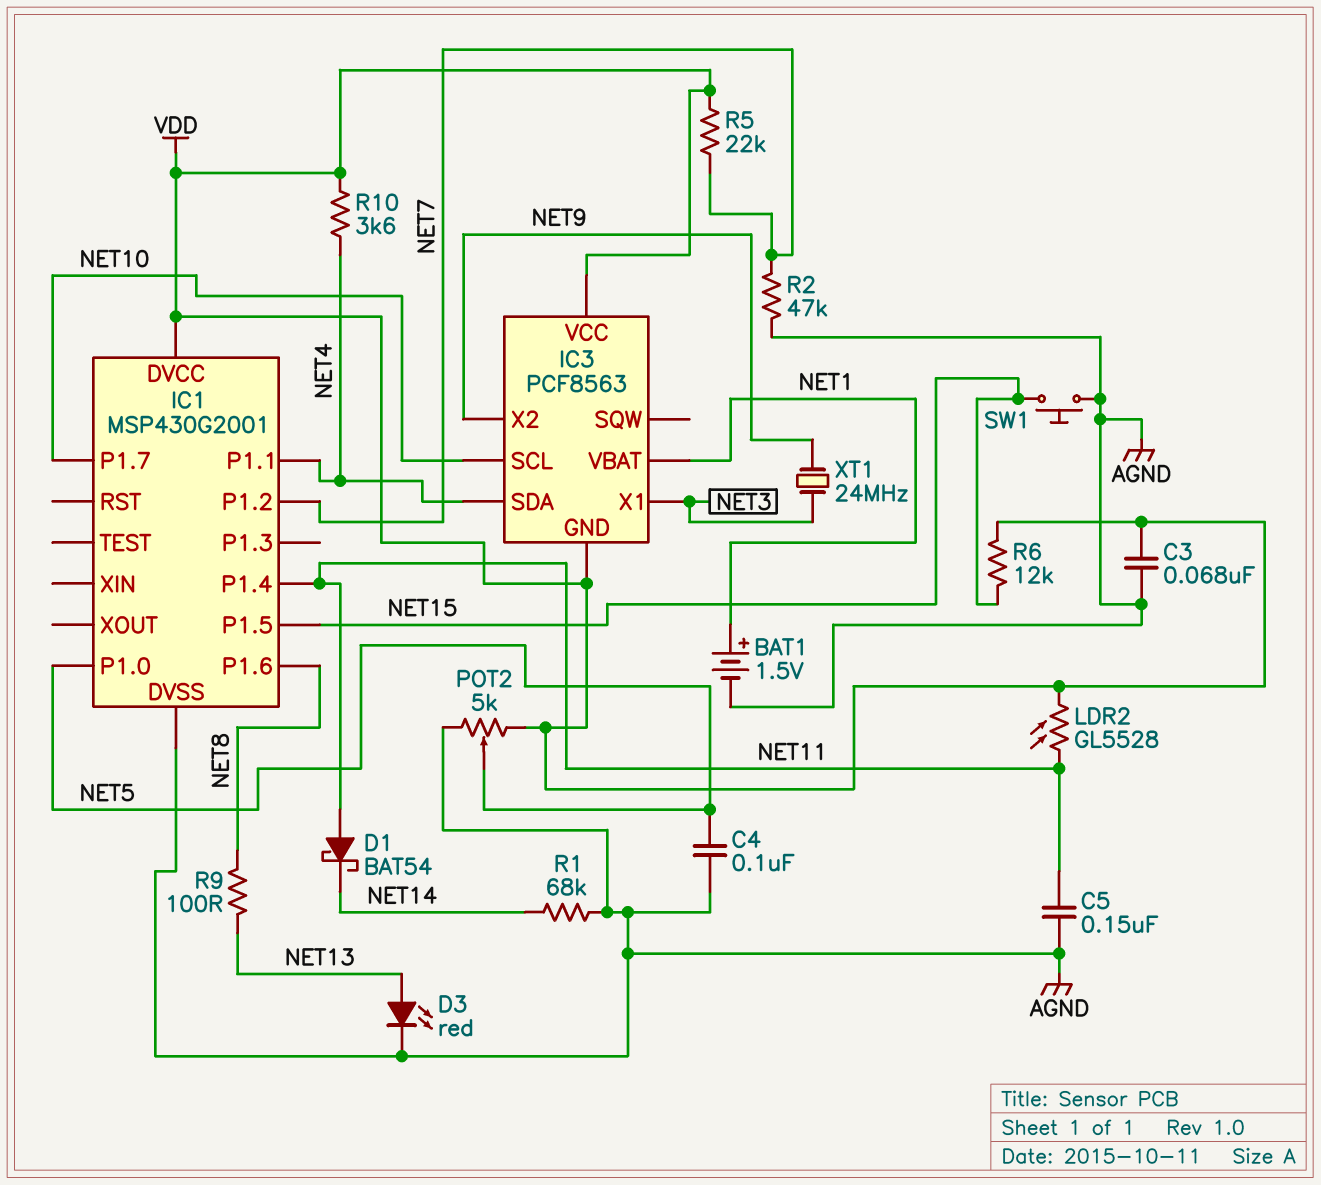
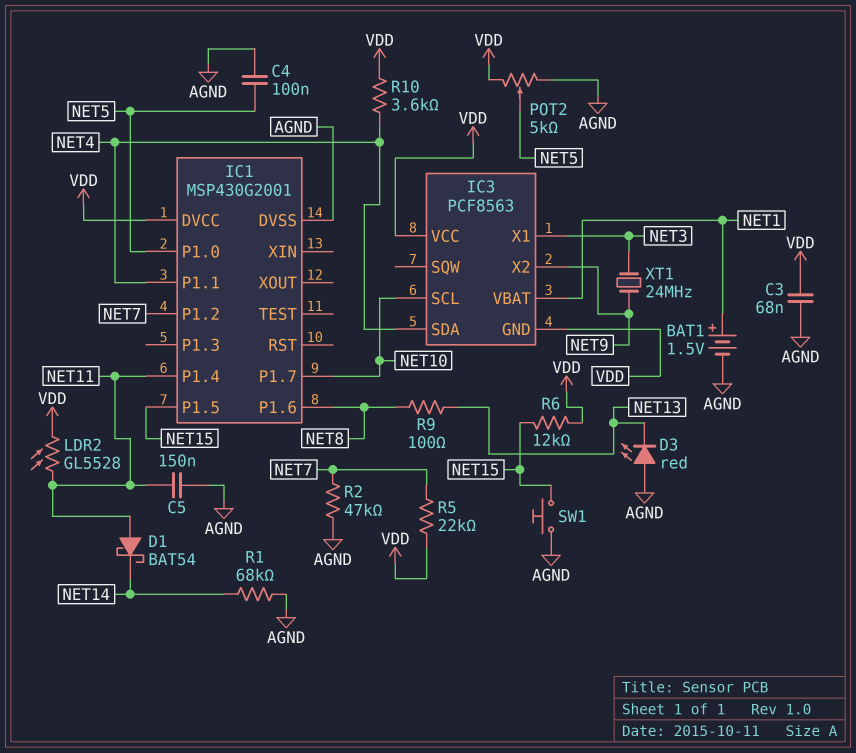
D3: LED red (A NET13, K AGND) -> LED red (A AGND, K NET13)

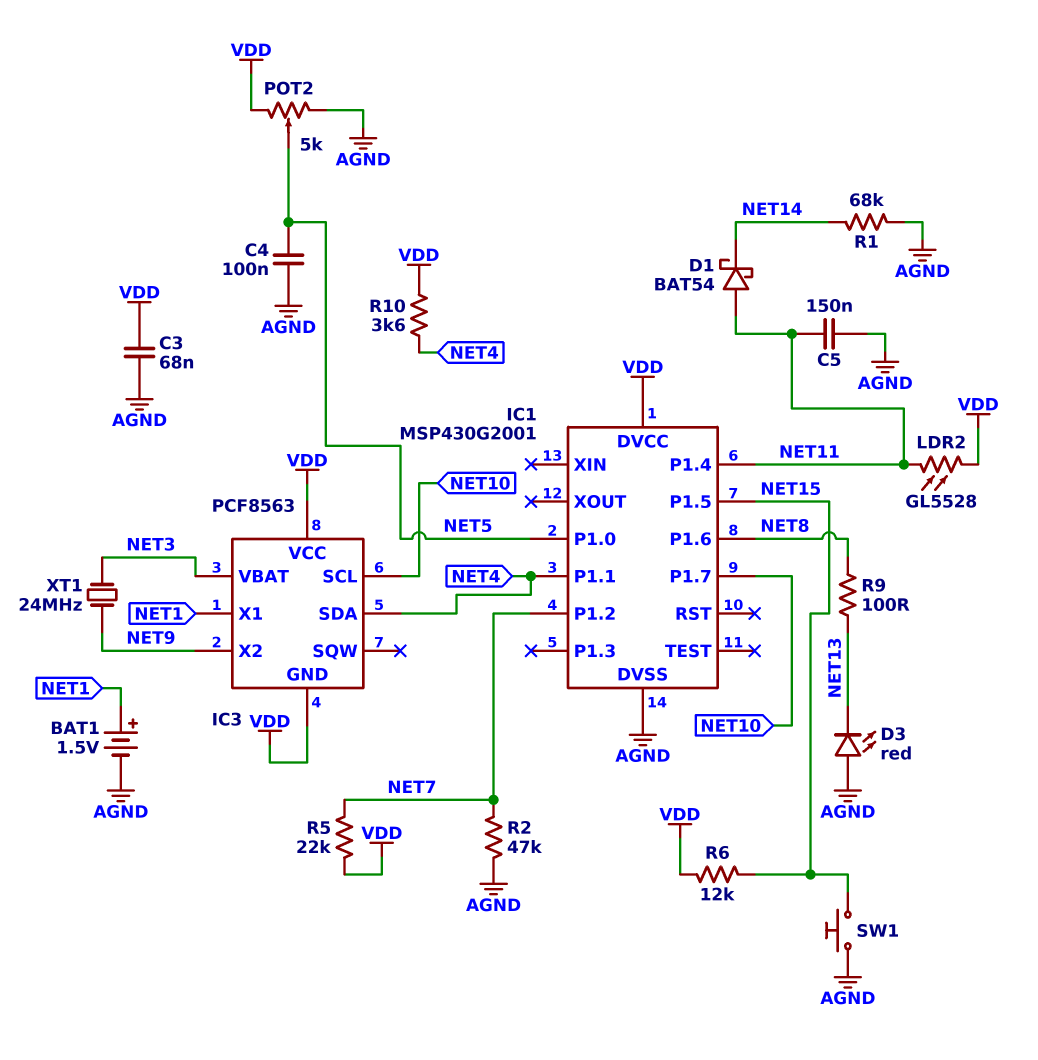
IC3 pin VBAT: NET1 -> NET3
IC3 pin X1: NET3 -> NET1

